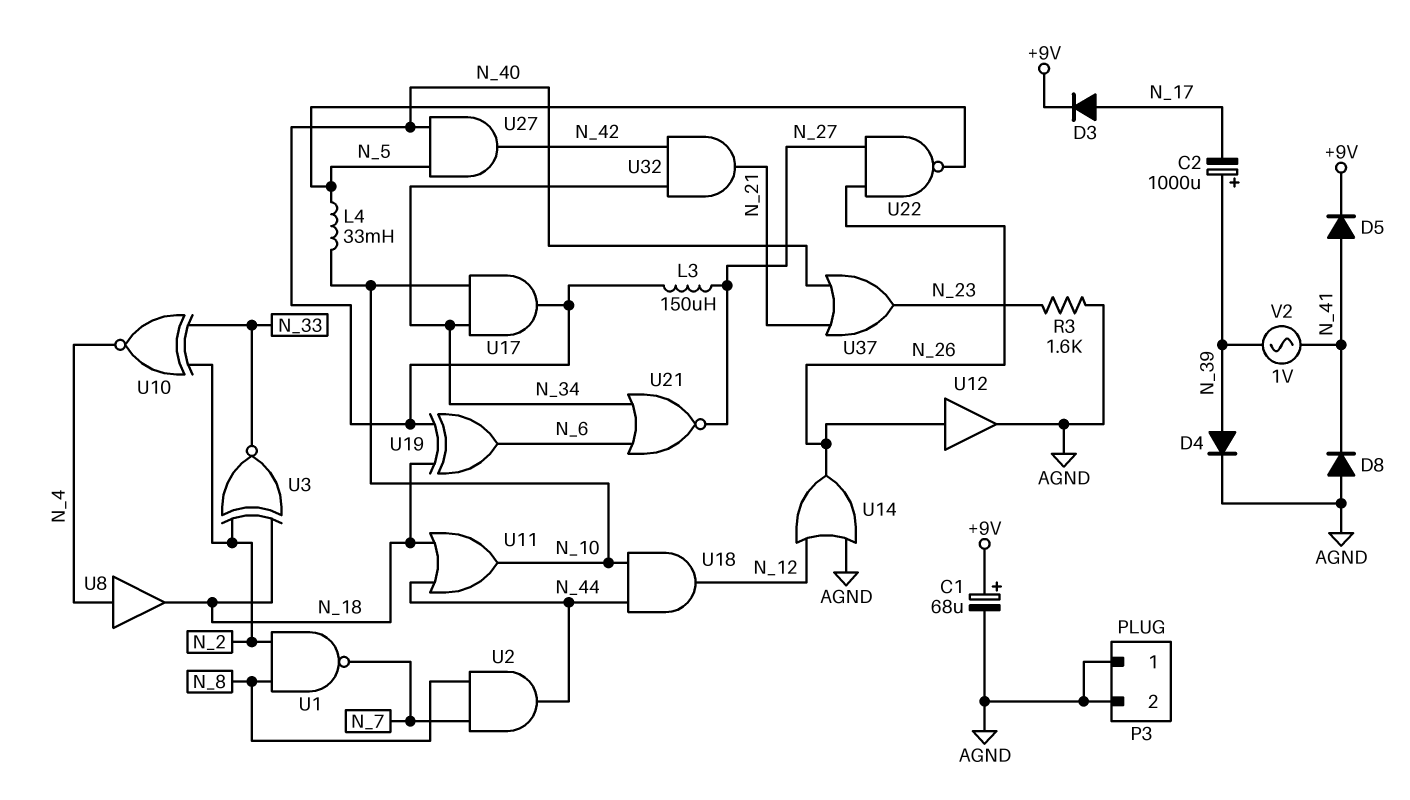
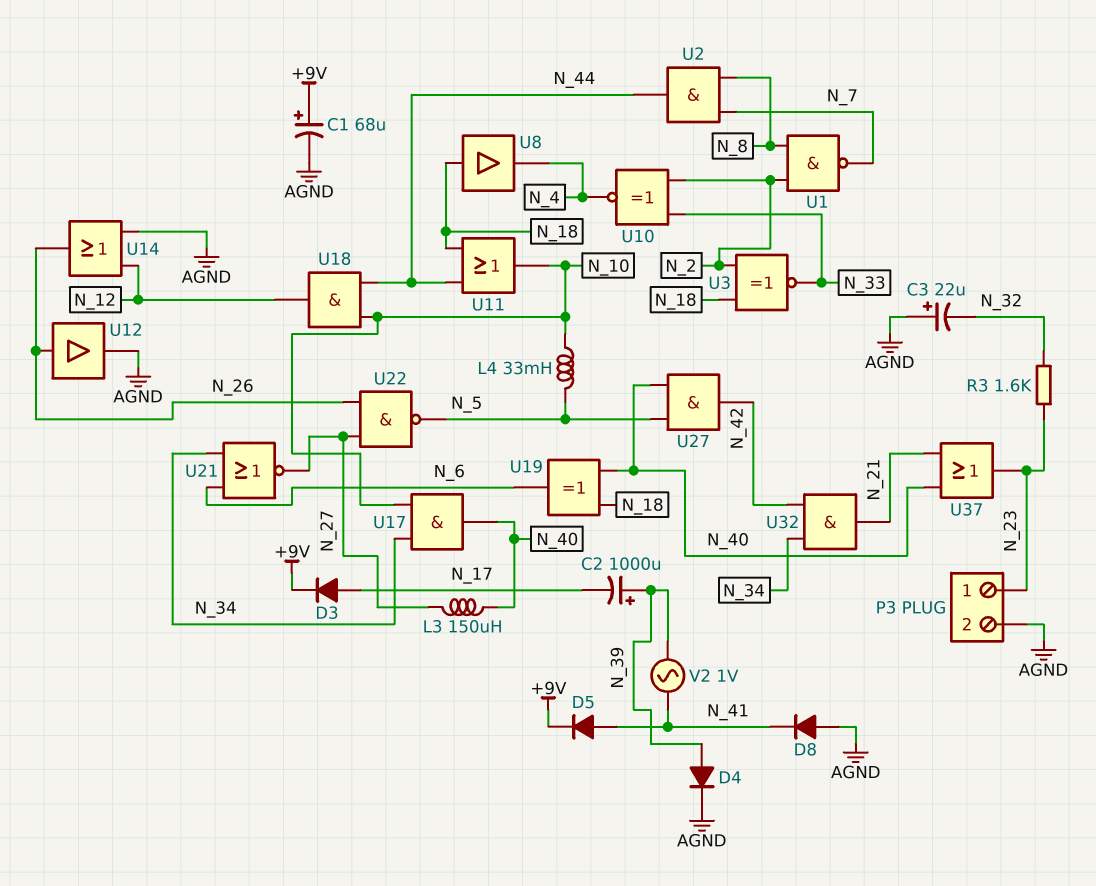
C3: none -> 22uF (plus AGND, minus N_32)
P3 pin 1: AGND -> N_23
R3: 1.6k (AGND, N_23) -> 1.6k (N_23, N_32)
U8: buffer (in N_4, out N_18) -> buffer (in N_18, out N_4)

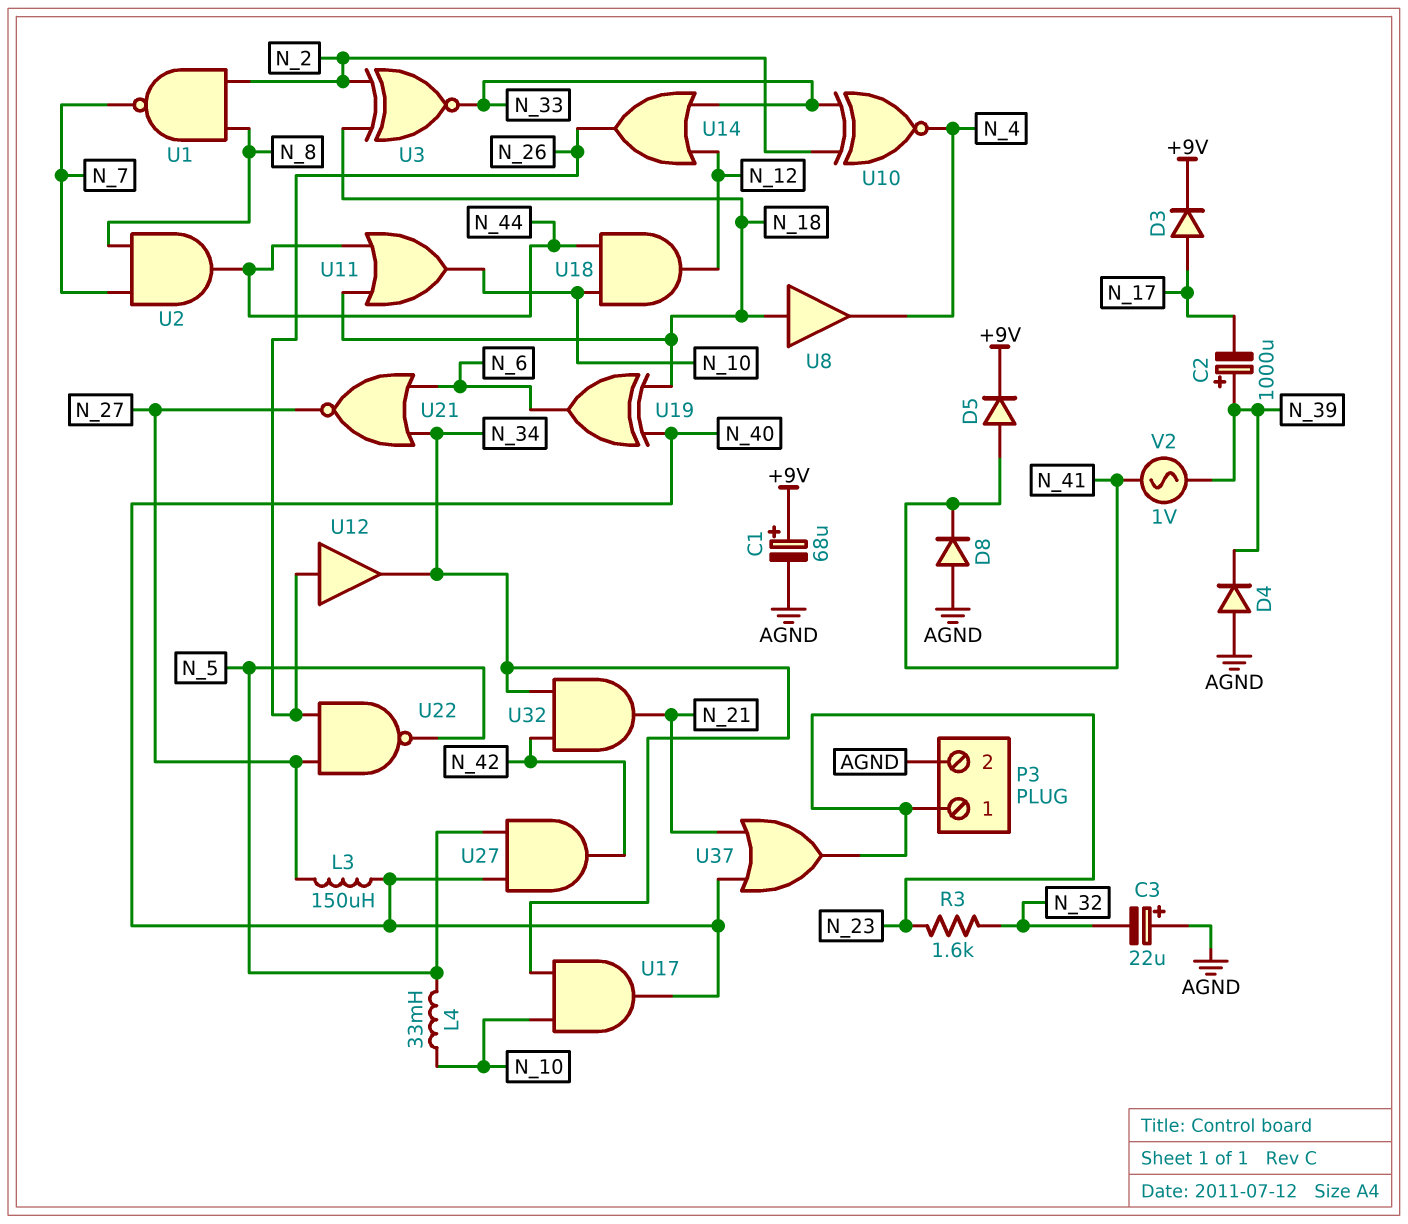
D4: diode (A N_39, K AGND) -> diode (A AGND, K N_39)
U12: buffer (in N_26, out AGND) -> buffer (in N_26, out N_34)
U14: OR (in AGND, in N_12, out N_26) -> OR (in N_12, in N_33, out N_26)

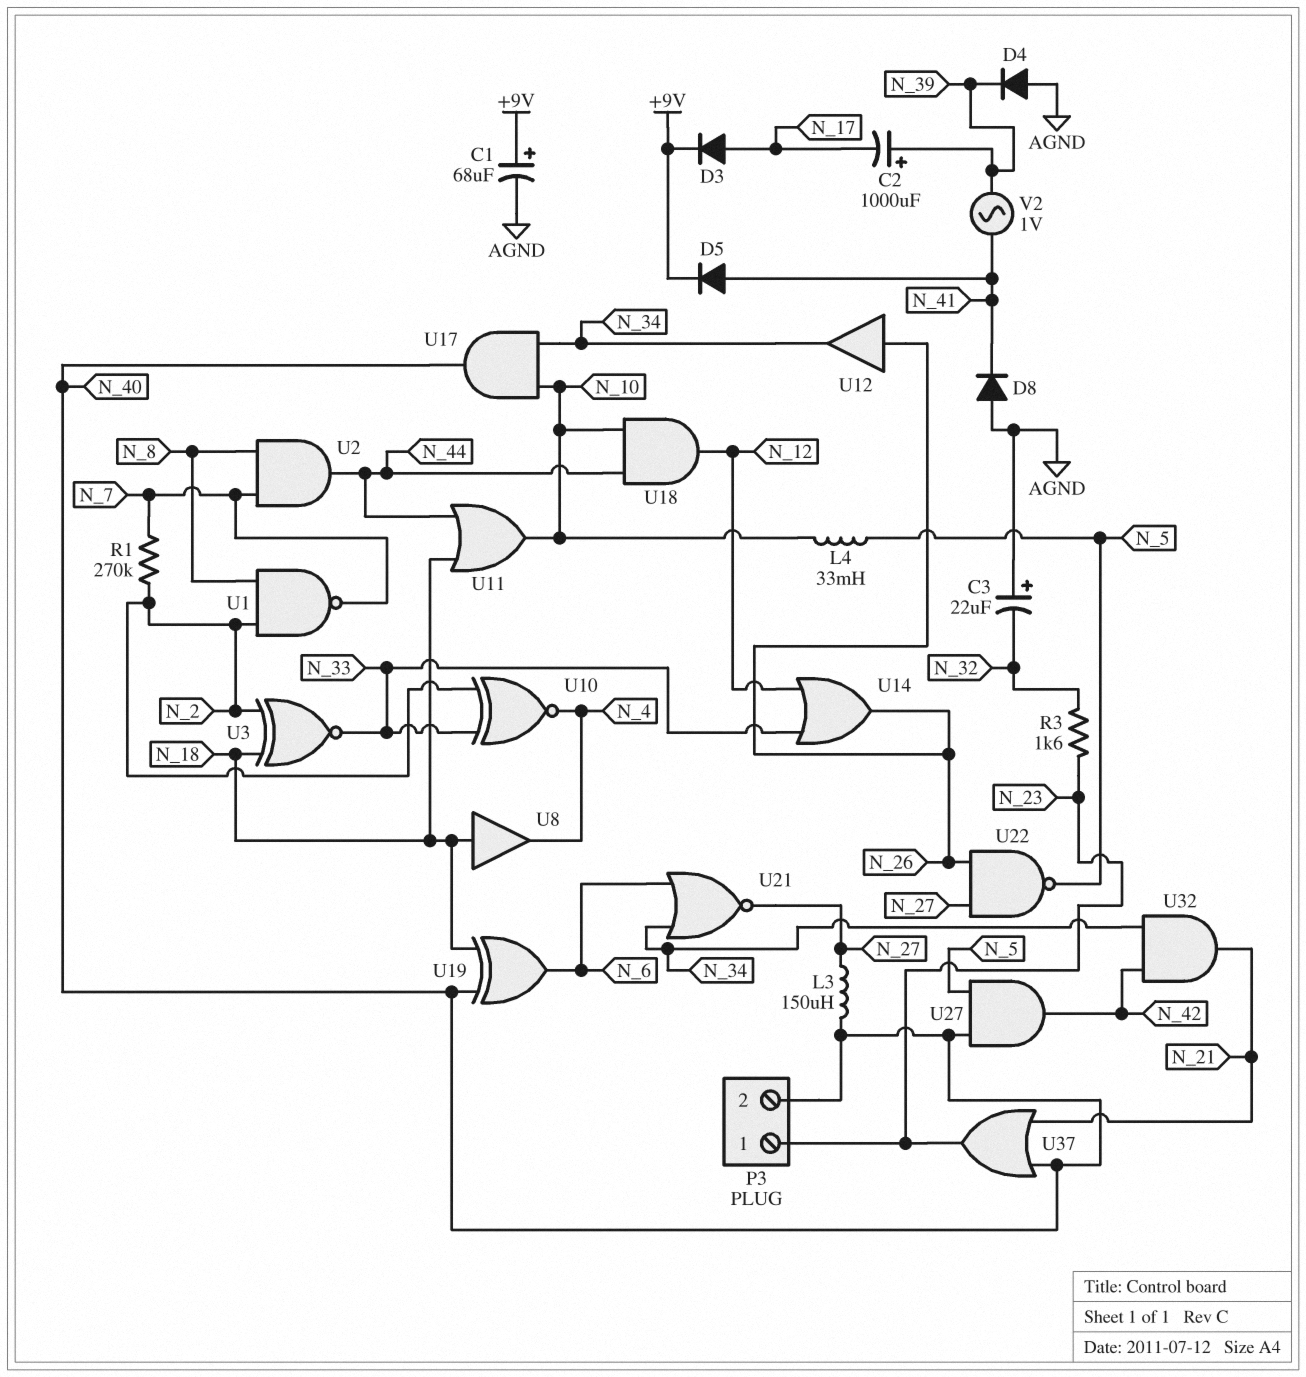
P3 pin 2: AGND -> N_40
R1: none -> 270k (N_2, N_7)

